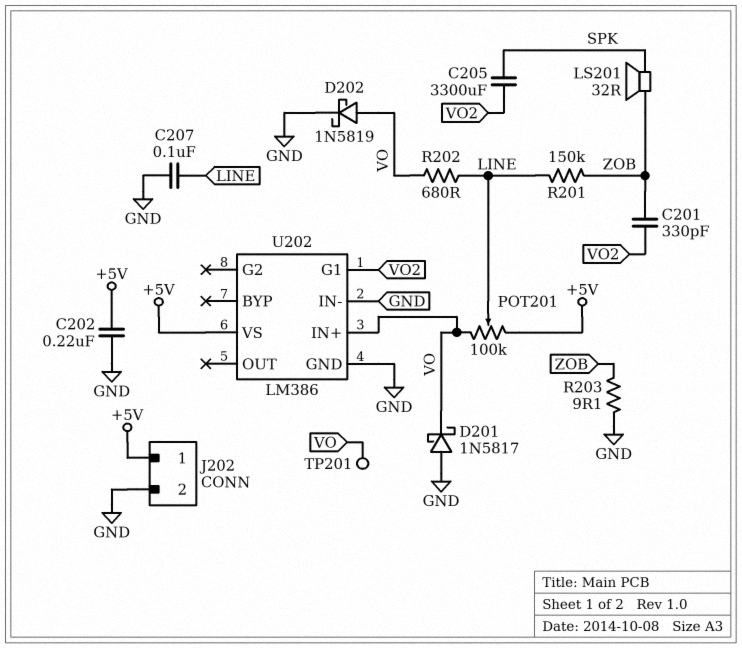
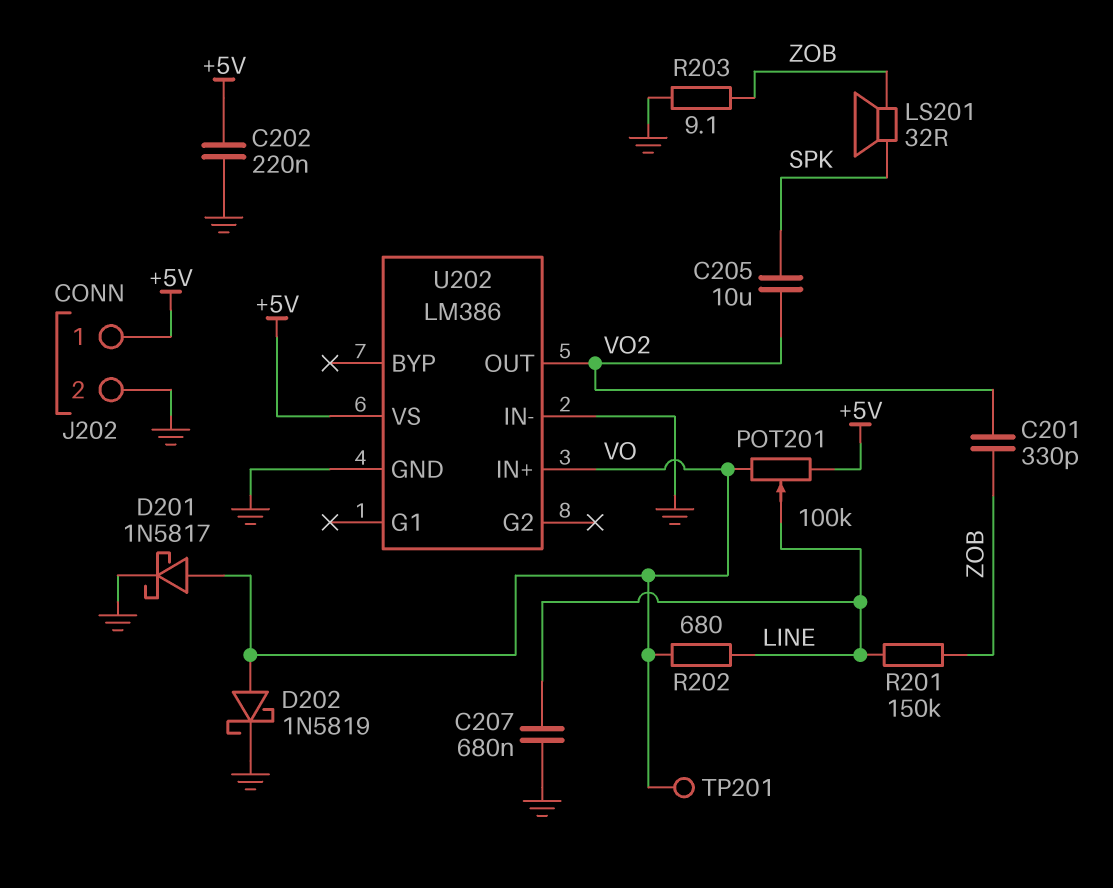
C205: 3300uF (SPK, VO2) -> 10uF (SPK, VO2)
C207: 100nF (GND, LINE) -> 680nF (GND, LINE)
D201: schottky 1N5817 (A GND, K VO) -> schottky 1N5817 (A VO, K GND)
U202 pin G1: VO2 -> none
U202 pin OUT: none -> VO2

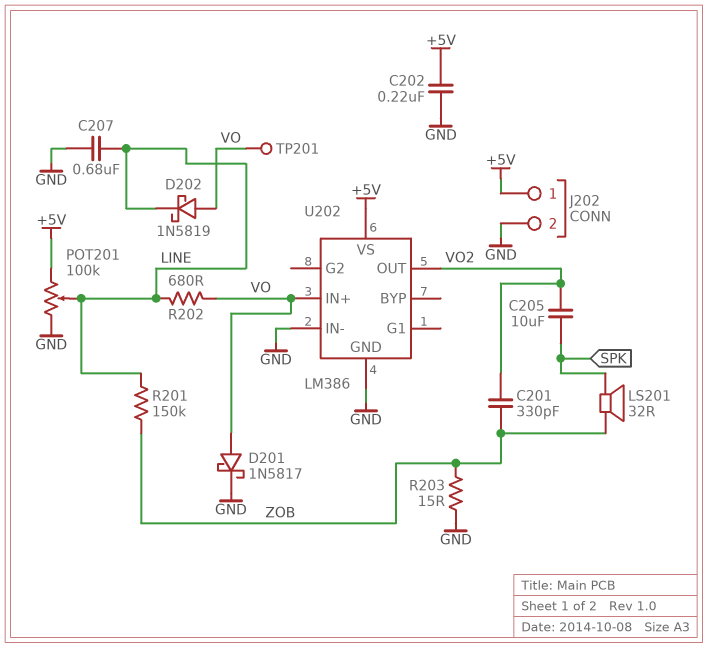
D202: schottky 1N5819 (A VO, K GND) -> schottky 1N5819 (A VO, K LINE)
POT201: 100k (+5V, VO, wiper LINE) -> 100k (+5V, GND, wiper LINE)
R203: 9.1 (GND, ZOB) -> 15 (GND, ZOB)

